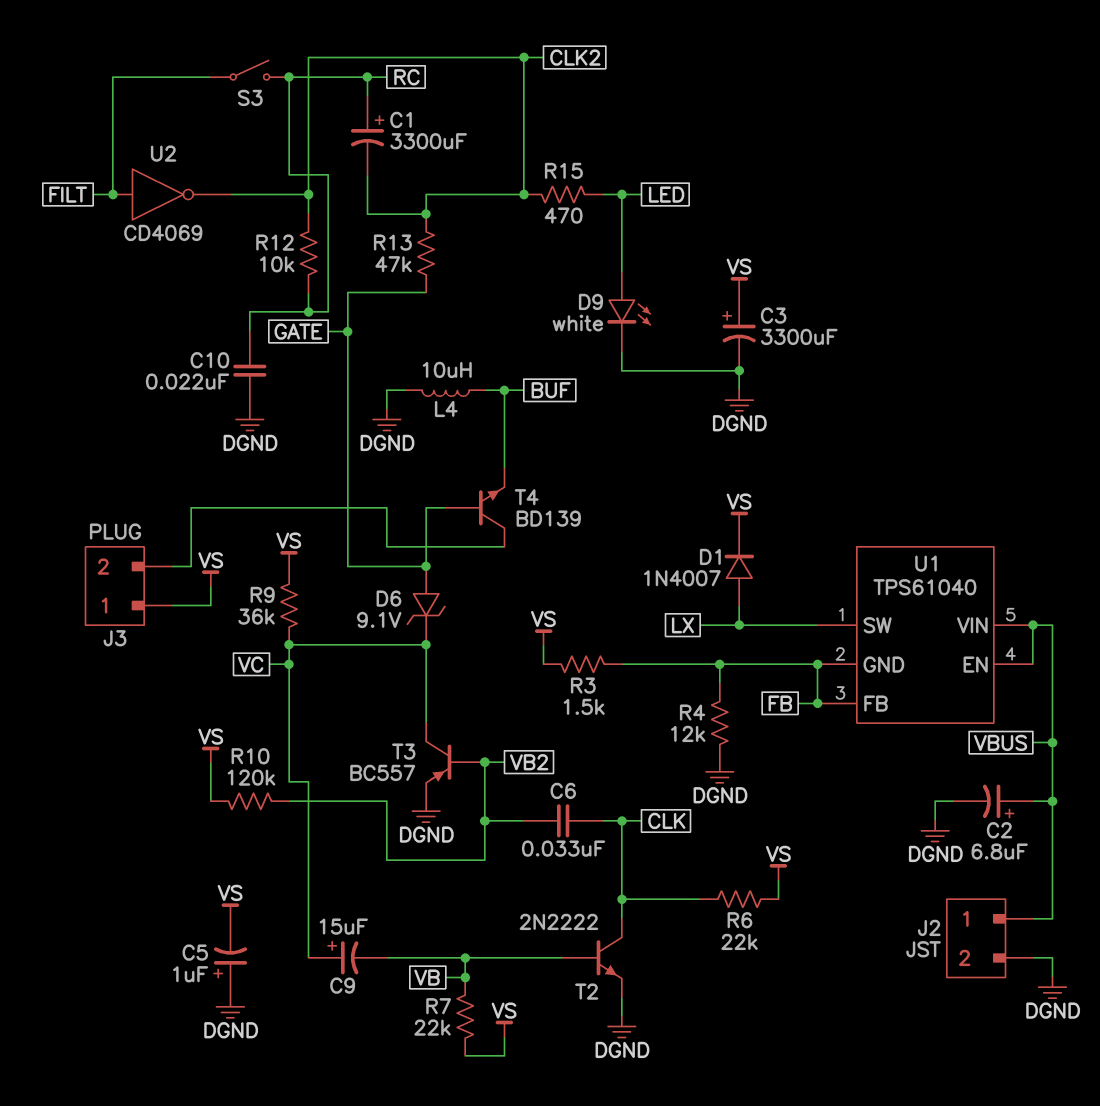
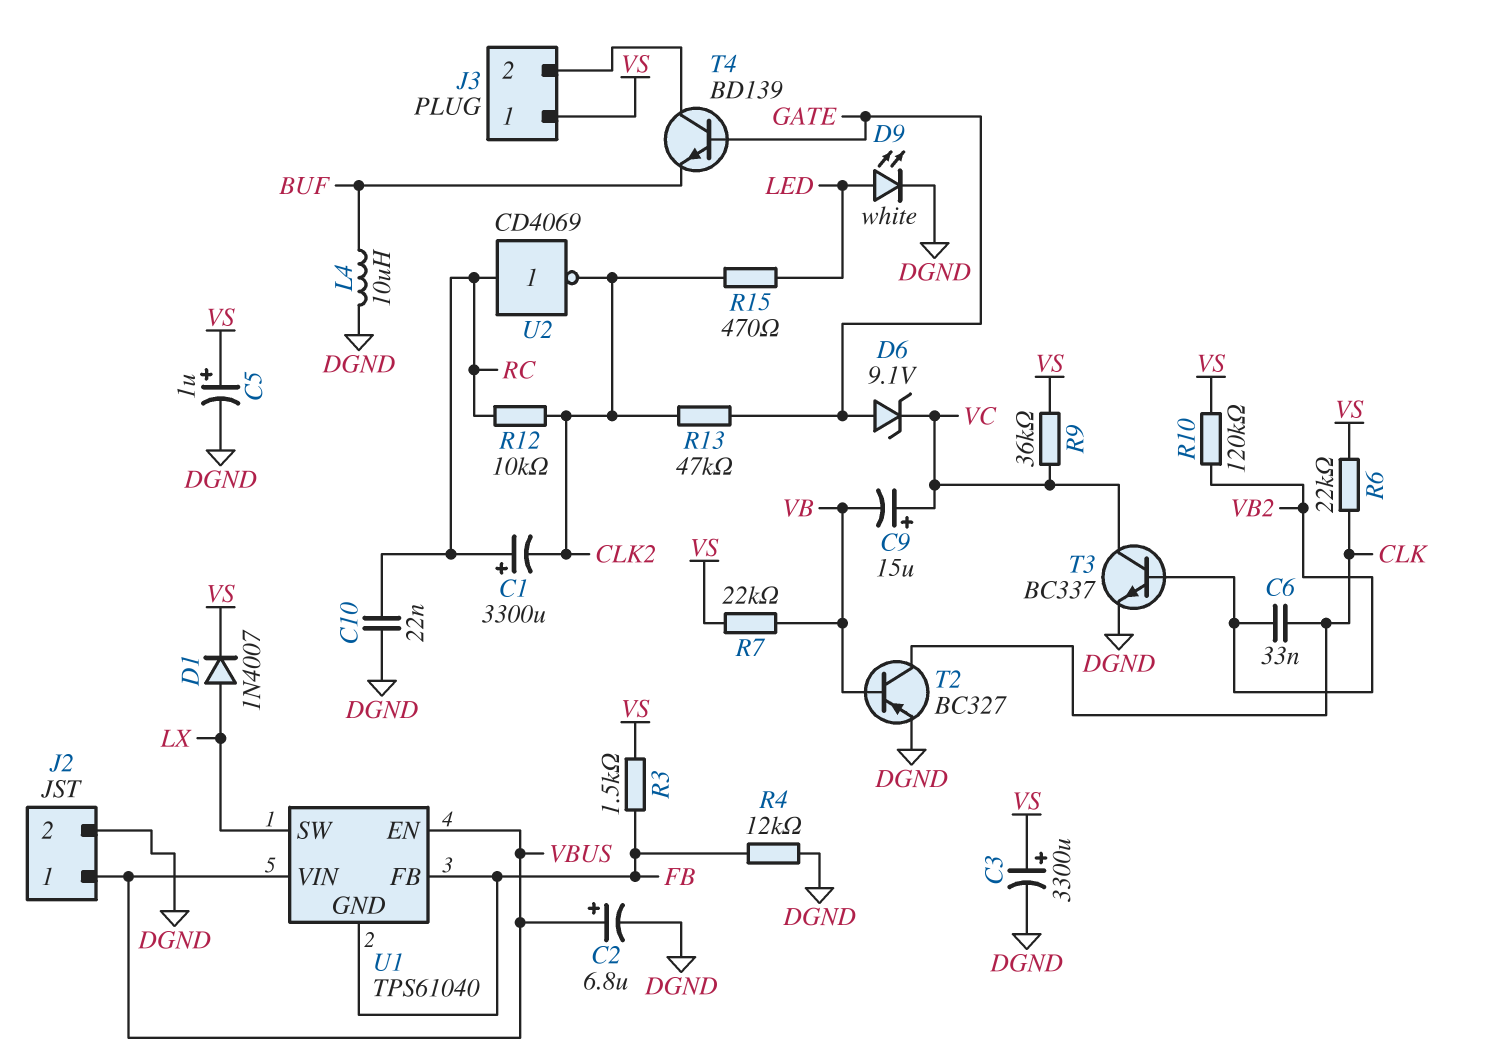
C5: 1uF (plus DGND, minus VS) -> 1uF (plus VS, minus DGND)
S3: switch (FILT, RC) -> none
T2: NPN 2N2222 (B VB, C CLK, E DGND) -> PNP BC327 (B VB, C CLK, E DGND)
T3: PNP BC557 (B VB2, C VC, E DGND) -> NPN BC337 (B VB2, C VC, E DGND)
U2: NOT CD4069 (in FILT, out CLK2) -> NOT CD4069 (in RC, out CLK2)

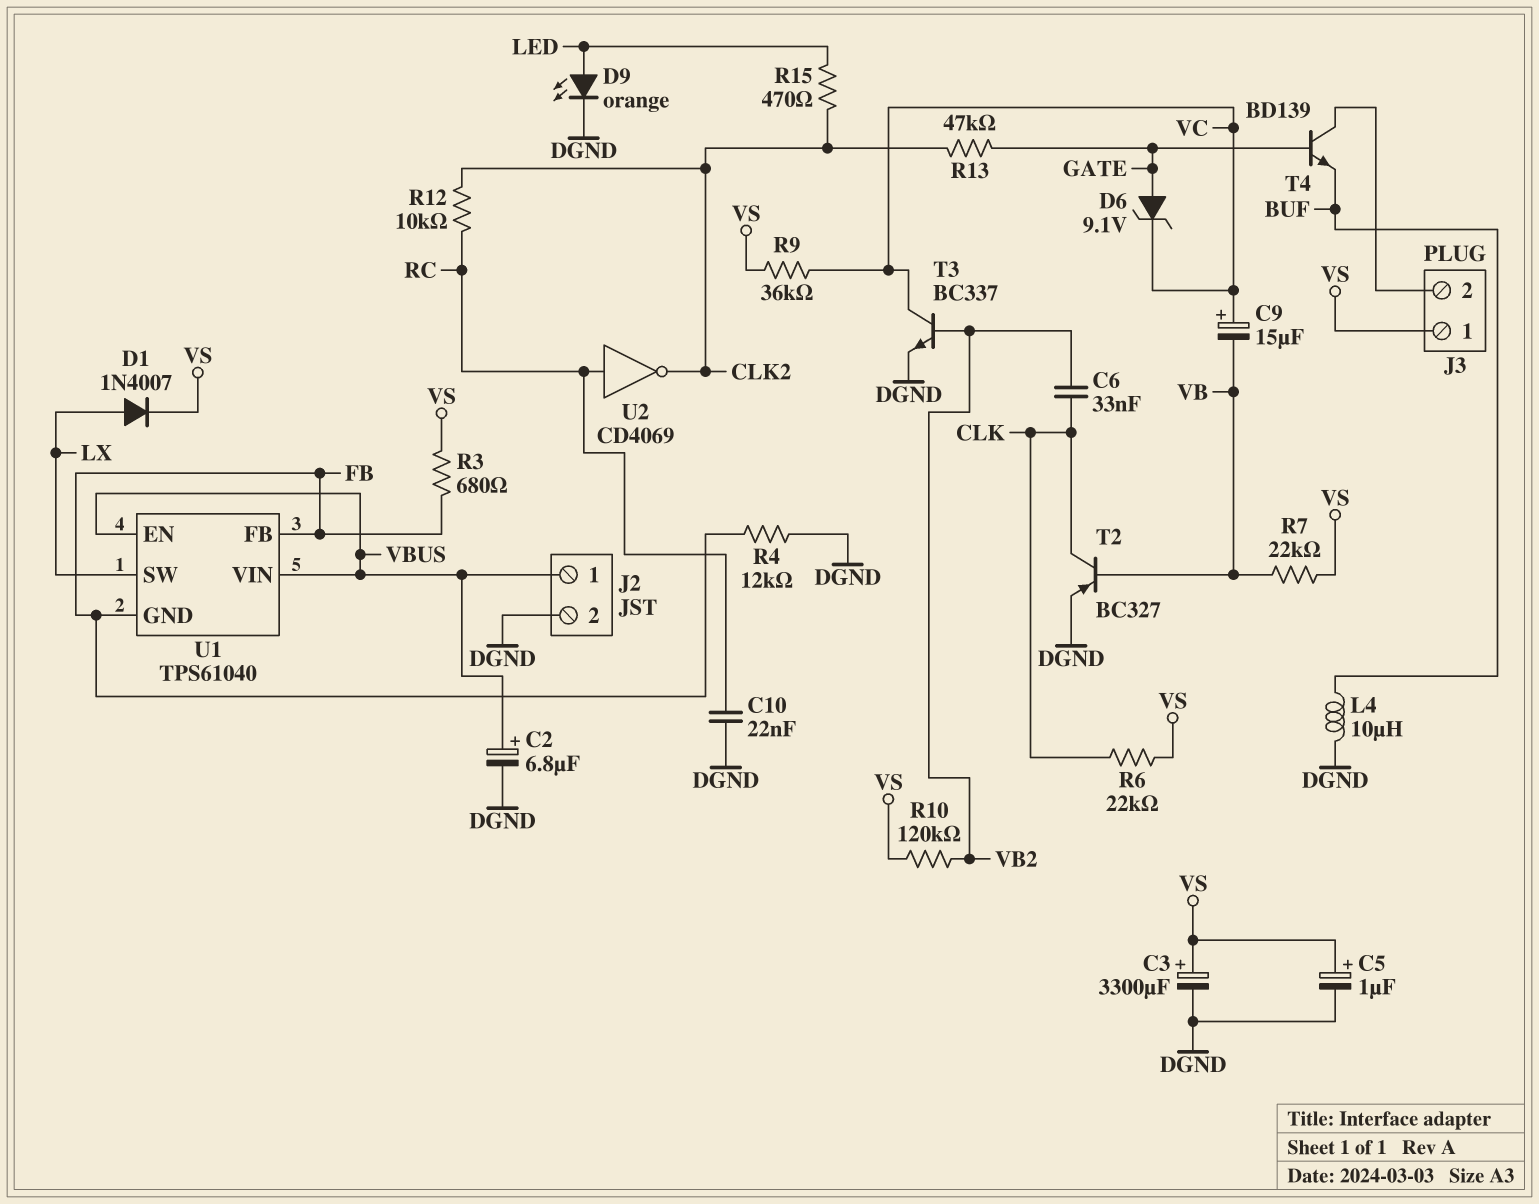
C1: 3300uF (plus RC, minus CLK2) -> none
D9: LED white (A LED, K DGND) -> LED orange (A LED, K DGND)
R3: 1.5k (FB, VS) -> 680 (FB, VS)

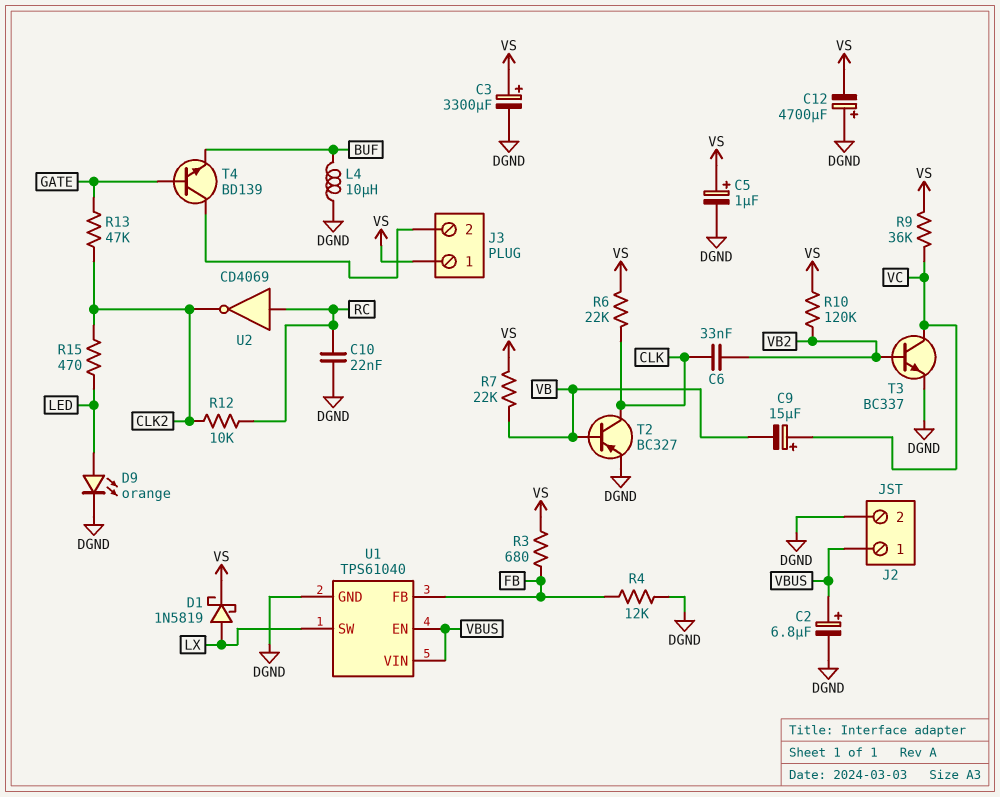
C12: none -> 4700uF (plus DGND, minus VS)
D1: diode 1N4007 (A LX, K VS) -> schottky 1N5819 (A LX, K VS)
D6: zener 9.1V (A GATE, K VC) -> none
U1 pin GND: FB -> DGND

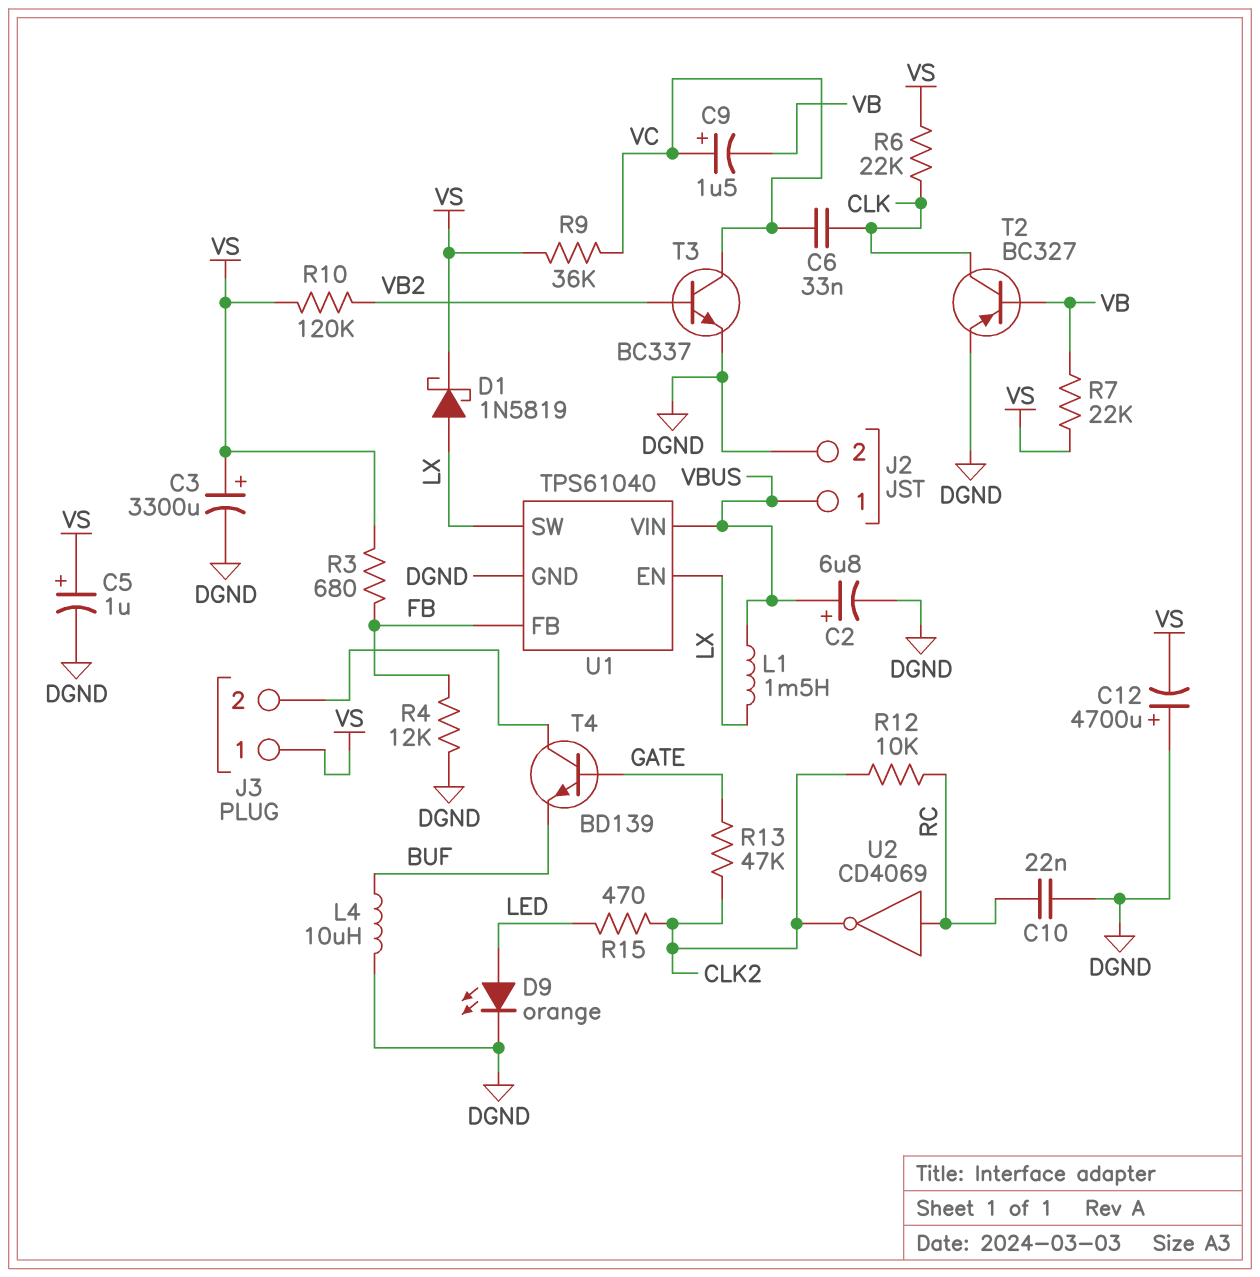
C6: 33nF (CLK, VB2) -> 33nF (CLK, VC)
C9: 15uF (plus VC, minus VB) -> 1.5uF (plus VC, minus VB)
L1: none -> 1.5mH (LX, VBUS)
U1 pin EN: VBUS -> LX

